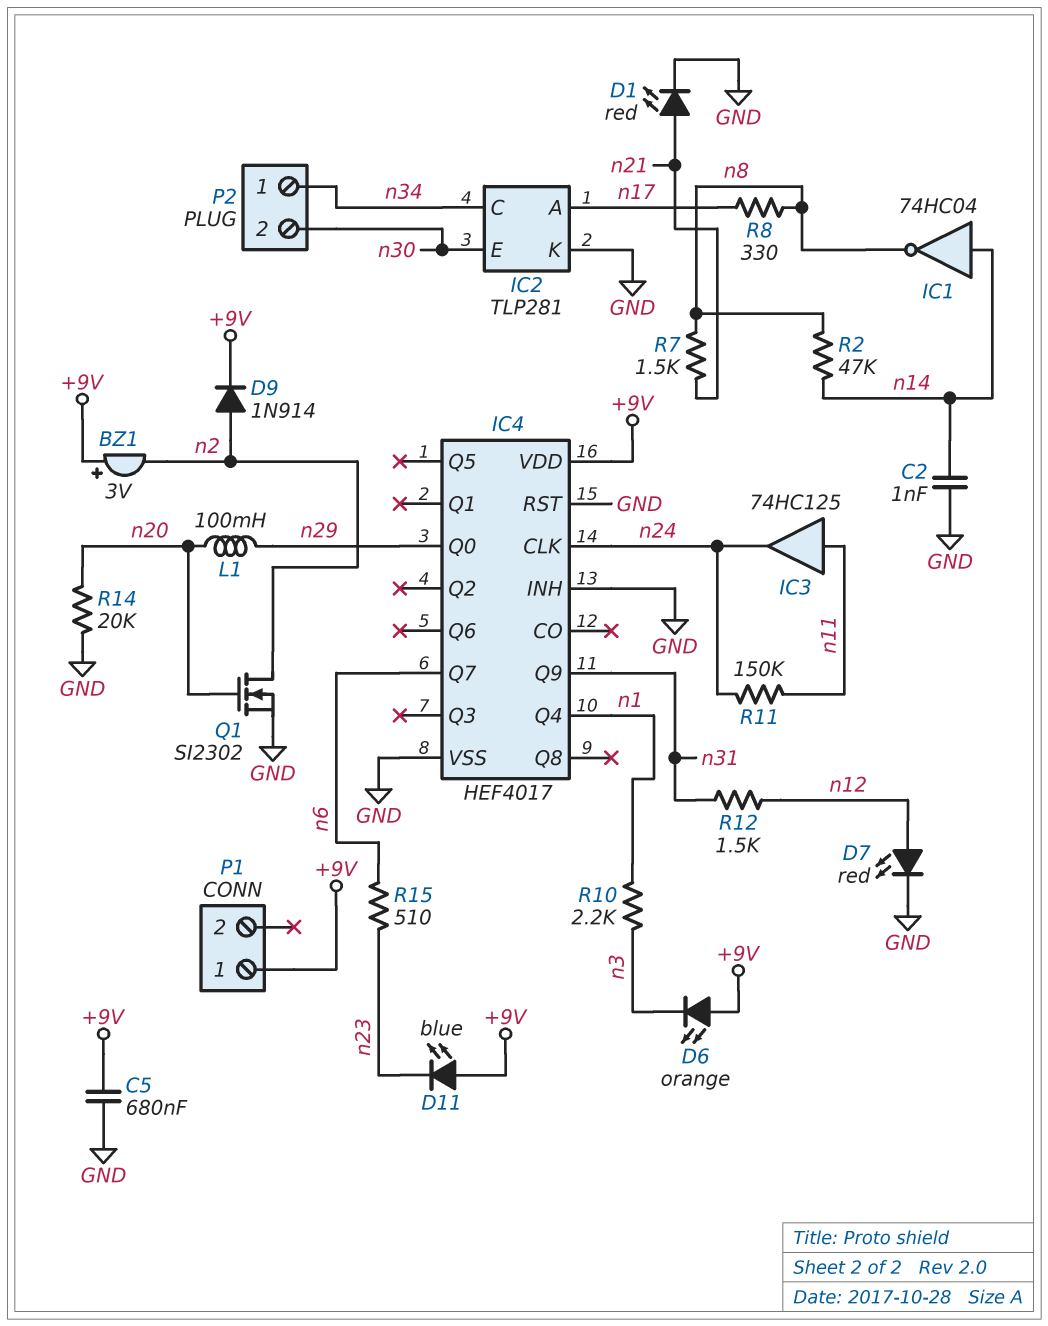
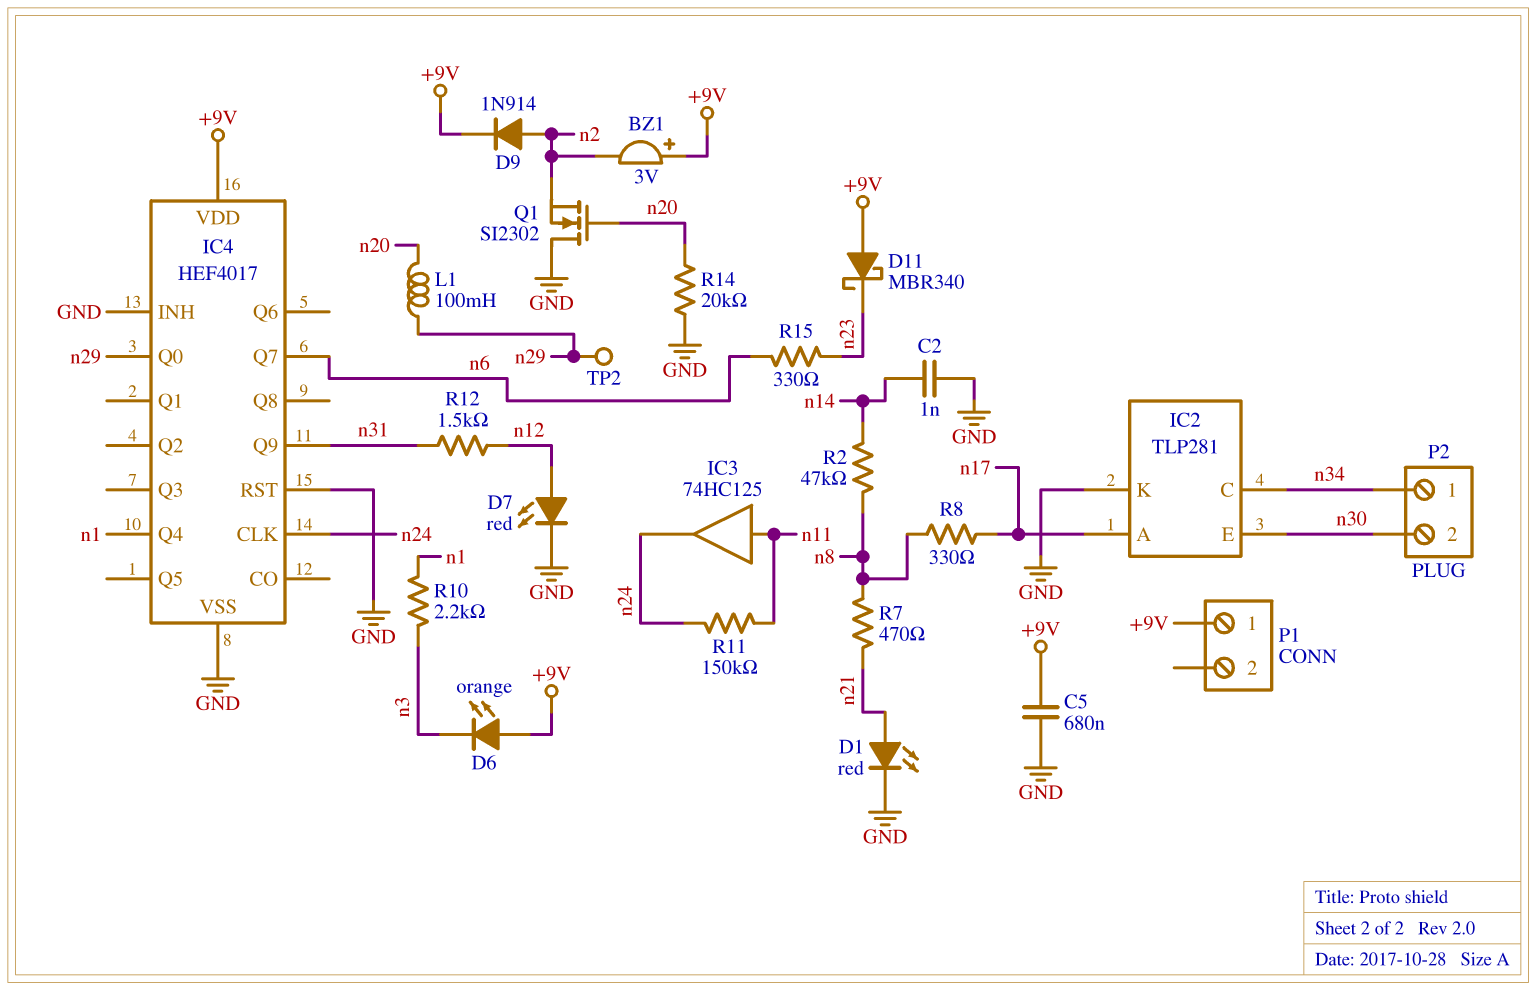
D11: LED blue (A +9V, K n23) -> schottky MBR340 (A +9V, K n23)
IC1: NOT 74HC04 (in n14, out n8) -> none
Q1: NMOS SI2302 (G n20, D n2, S GND) -> NMOS SI2302 (G n20, D GND, S n2)
R7: 1.5k (n8, n21) -> 470 (n8, n21)
R15: 510 (n6, n23) -> 330 (n6, n23)
TP2: none -> test point (n29)

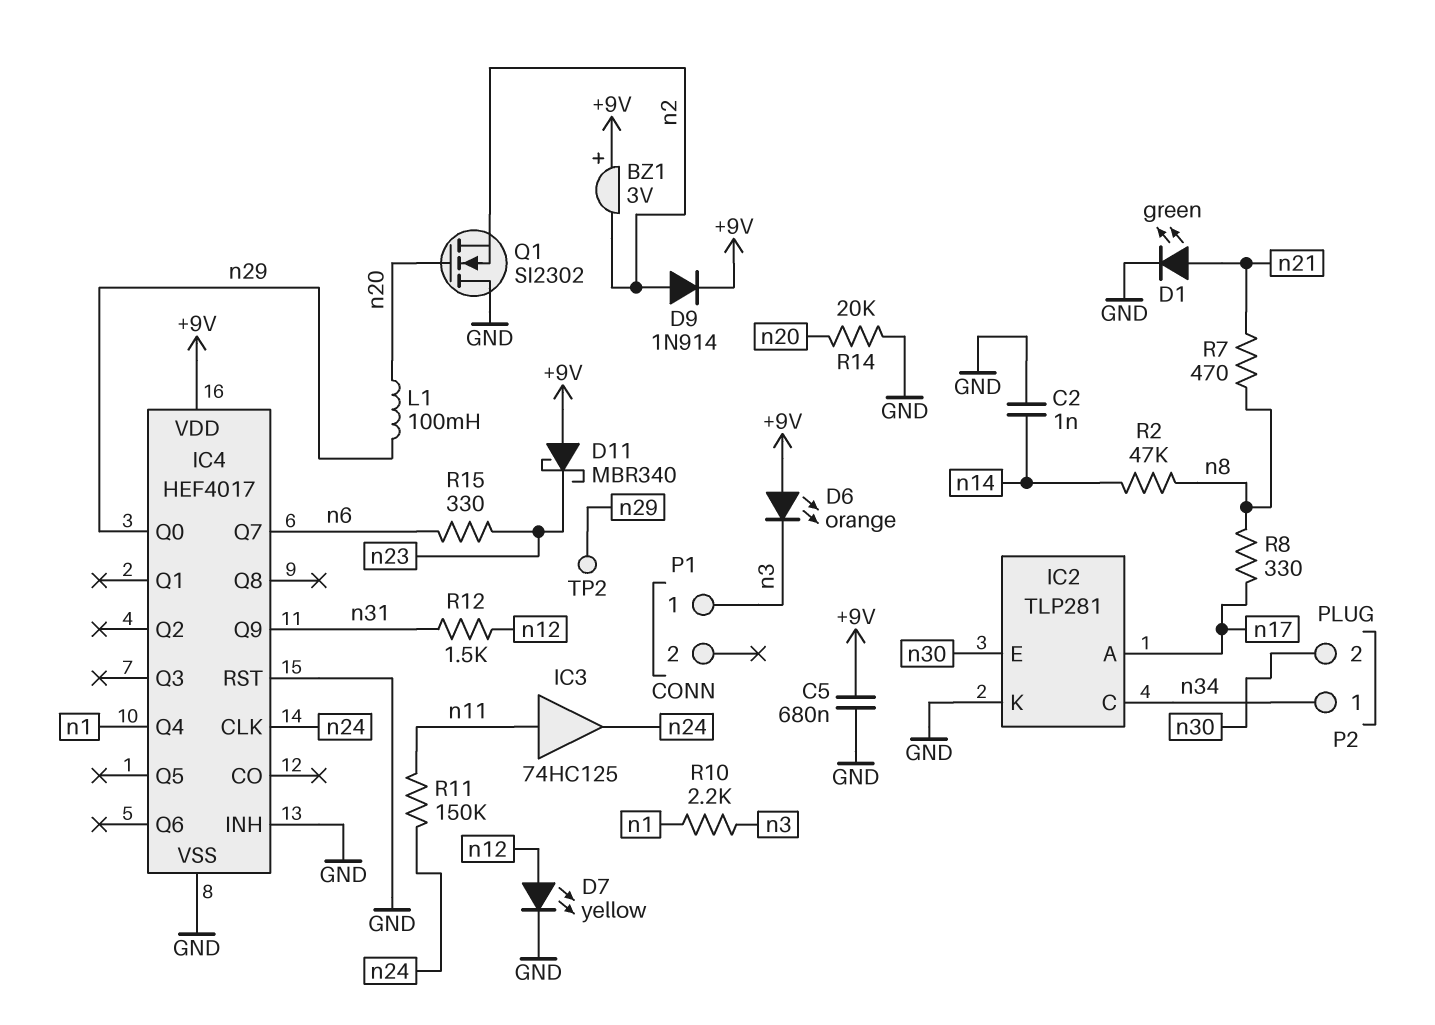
D1: LED red (A n21, K GND) -> LED green (A n21, K GND)
D7: LED red (A n12, K GND) -> LED yellow (A n12, K GND)
P1 pin 1: +9V -> n3

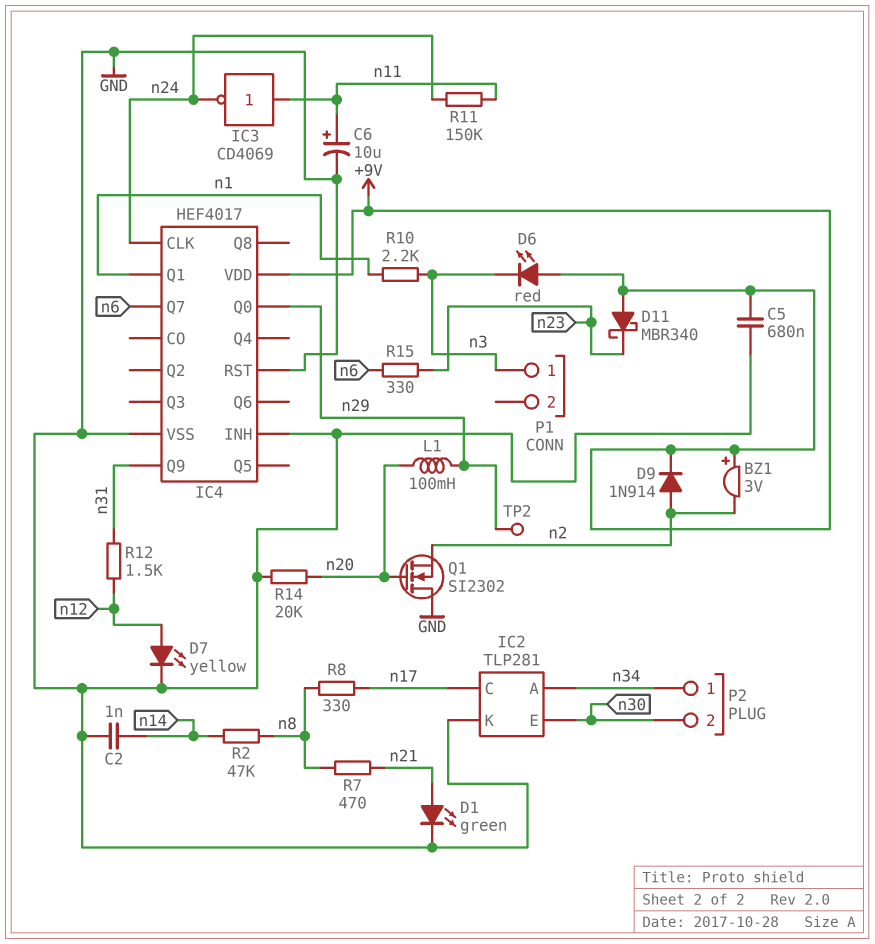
C6: none -> 10uF (plus n11, minus GND)
D6: LED orange (A +9V, K n3) -> LED red (A +9V, K n3)
IC2 pin A: n17 -> n34
IC2 pin C: n34 -> n17
IC3: buffer 74HC125 (in n11, out n24) -> NOT CD4069 (in n11, out n24)
IC4 pin Q1: none -> n1
IC4 pin Q4: n1 -> none

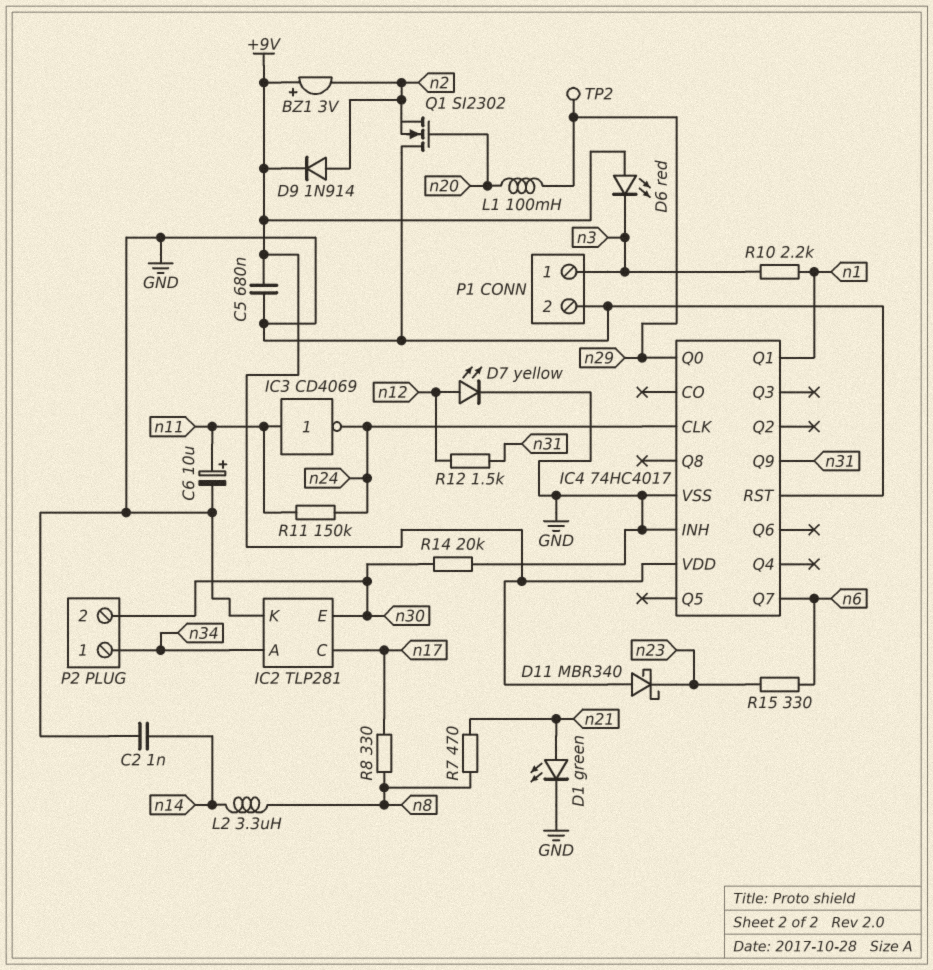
IC4: HEF4017 -> 74HC4017
L2: none -> 3.3uH (n8, n14)
P1 pin 2: none -> GND
R2: 47k (n8, n14) -> none
R14: 20k (GND, n20) -> 20k (GND, n30)

